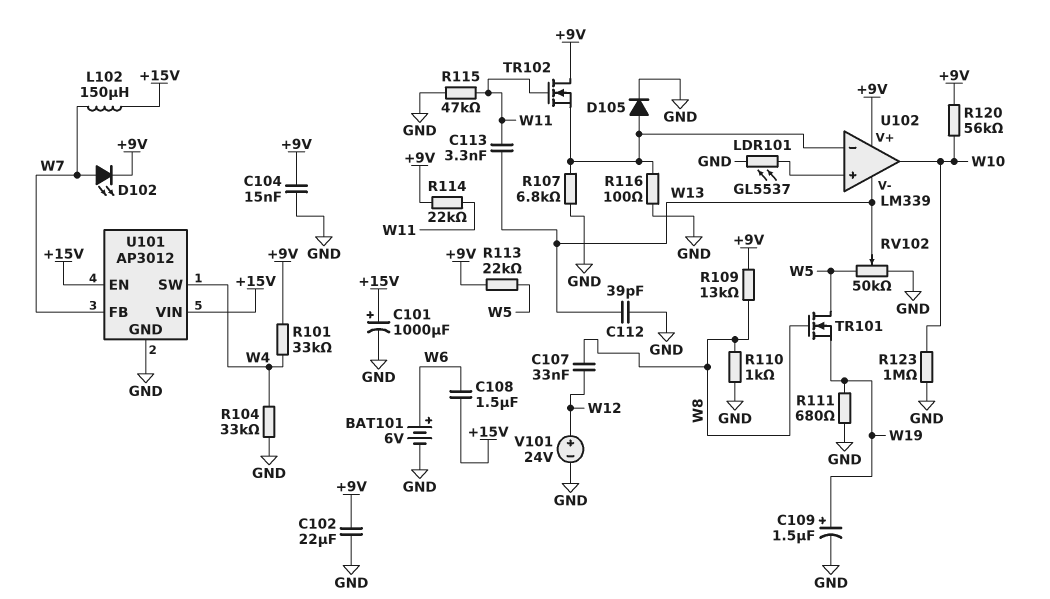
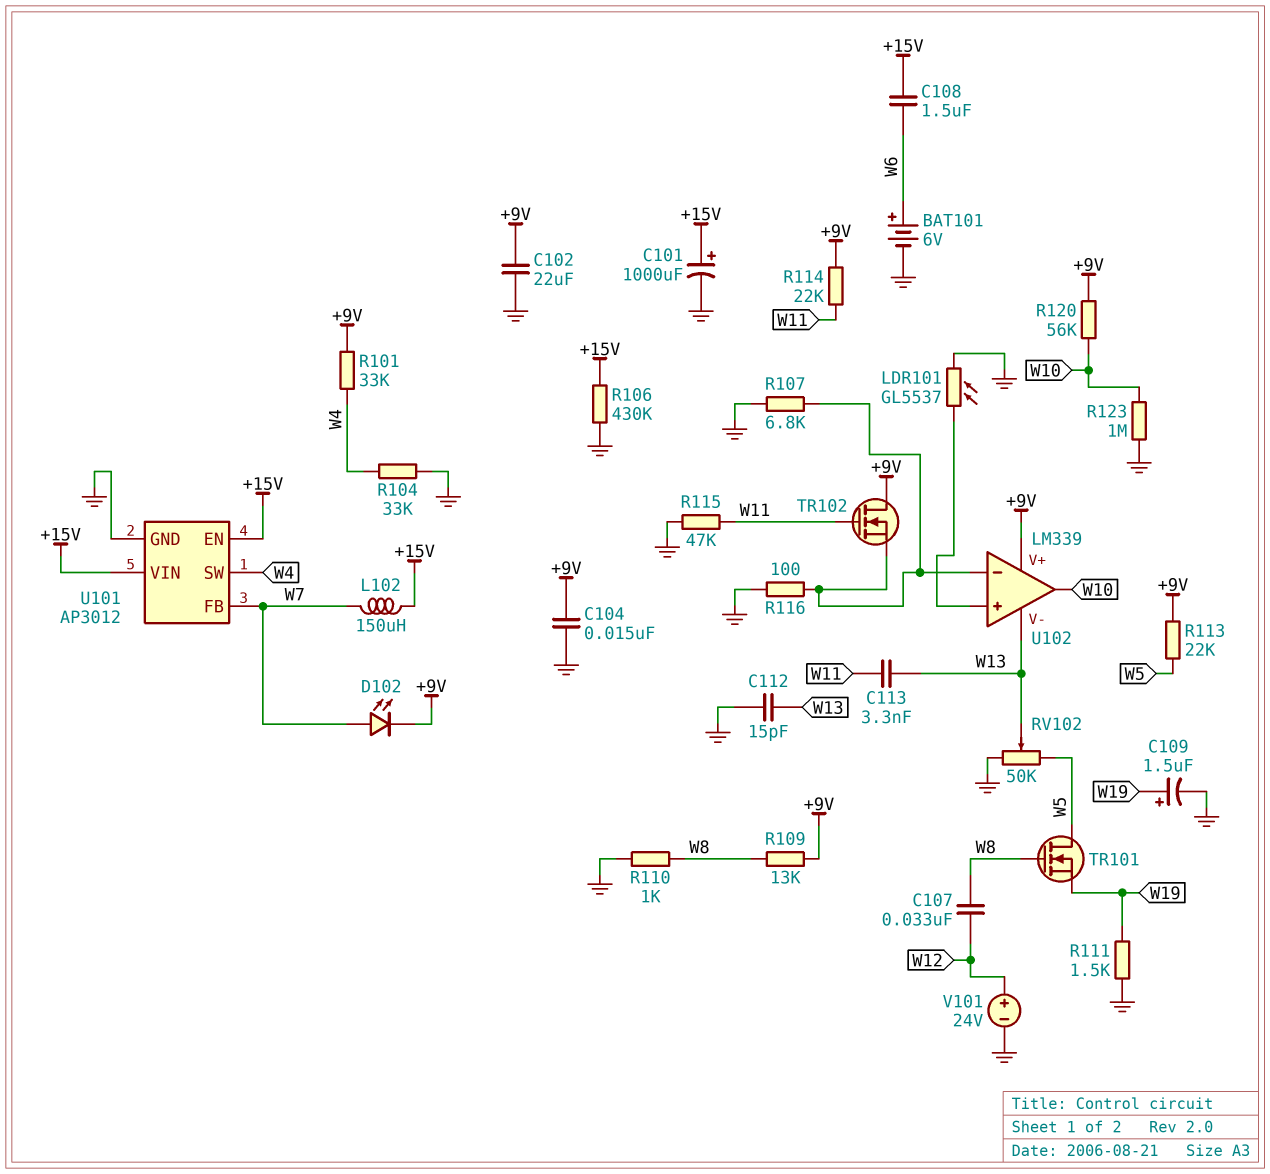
C112: 39pF (GND, W13) -> 15pF (GND, W13)
D105: diode (A U102/in-, K GND) -> none
R106: none -> 430k (+15V, GND)
R111: 680 (GND, W19) -> 1.5k (GND, W19)

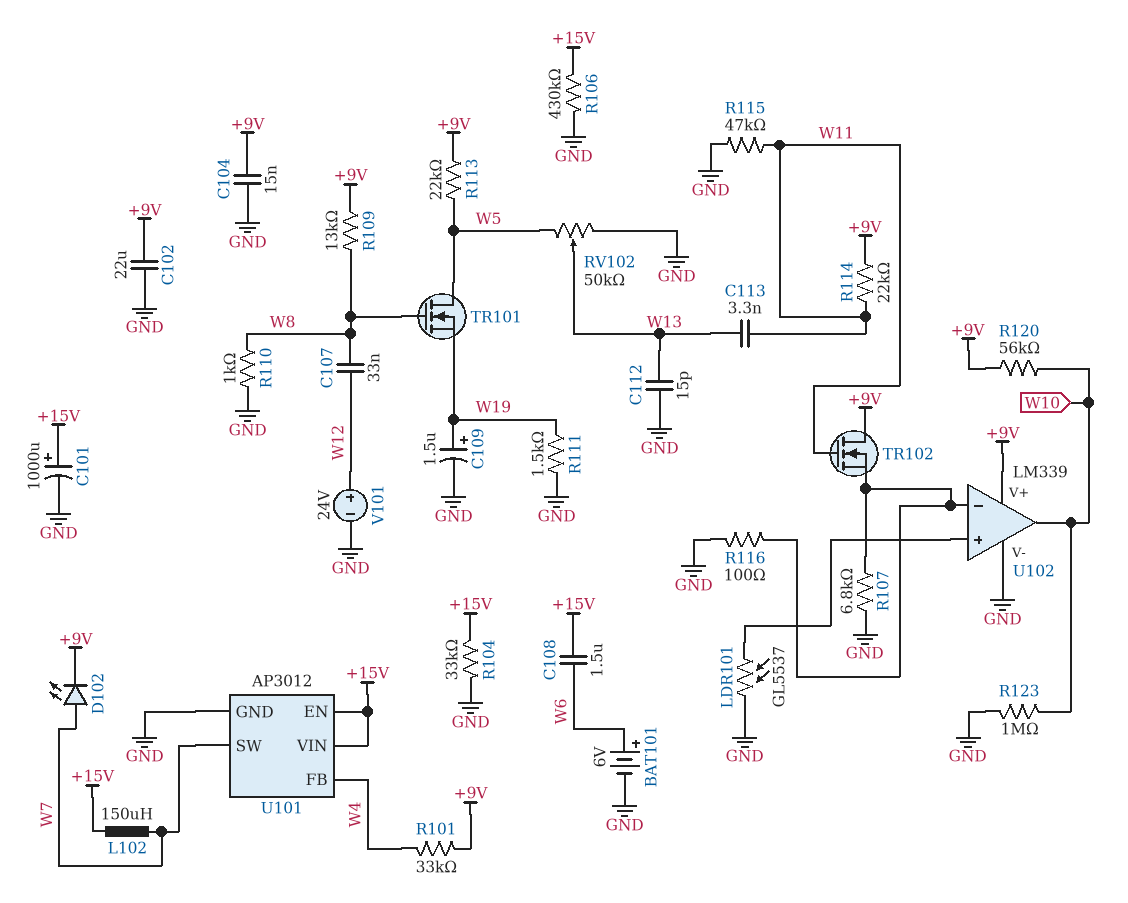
R104: 33k (GND, W4) -> 33k (+15V, GND)
U101 pin FB: W7 -> W4
U101 pin SW: W4 -> W7
U102 pin V-: W13 -> GND

